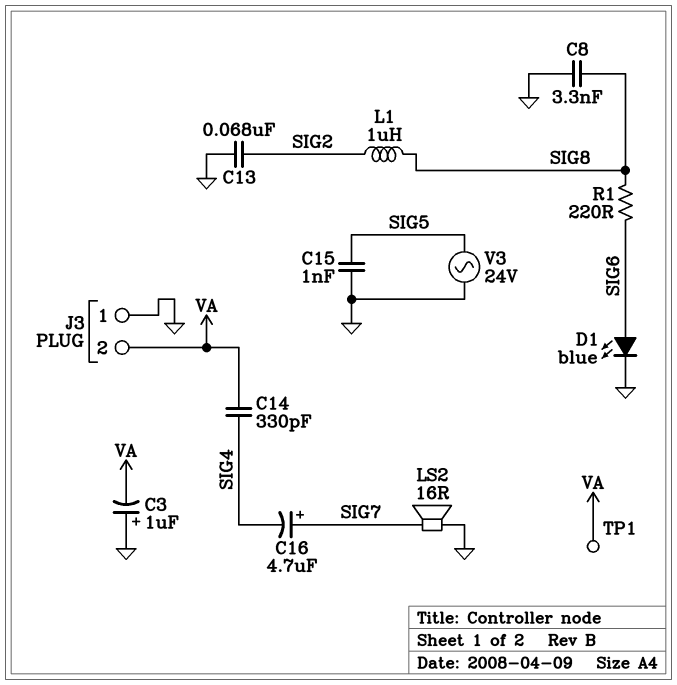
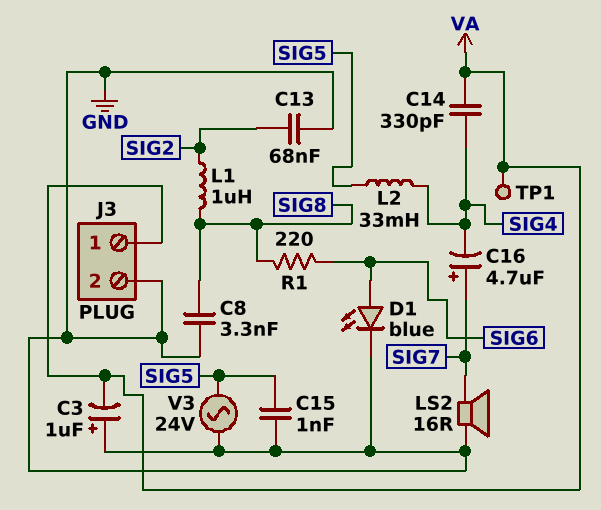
J3 pin 1: GND -> VA
J3 pin 2: VA -> GND
L2: none -> 33mH (SIG4, SIG5)

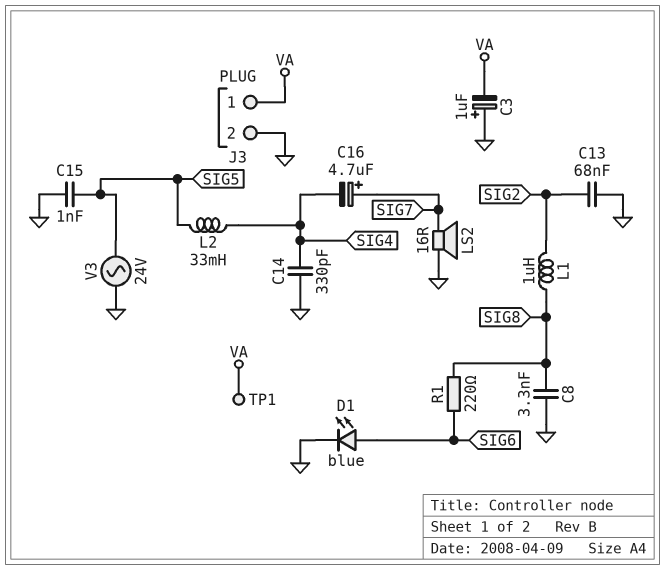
C14: 330pF (SIG4, VA) -> 330pF (GND, SIG4)

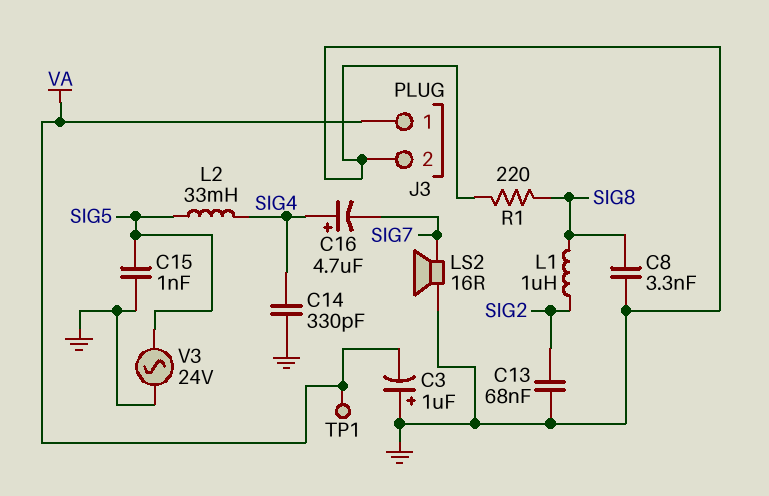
C16: 4.7uF (plus SIG7, minus SIG4) -> 4.7uF (plus SIG4, minus SIG7)
D1: LED blue (A SIG6, K GND) -> none
R1: 220 (SIG6, SIG8) -> 220 (GND, SIG8)

